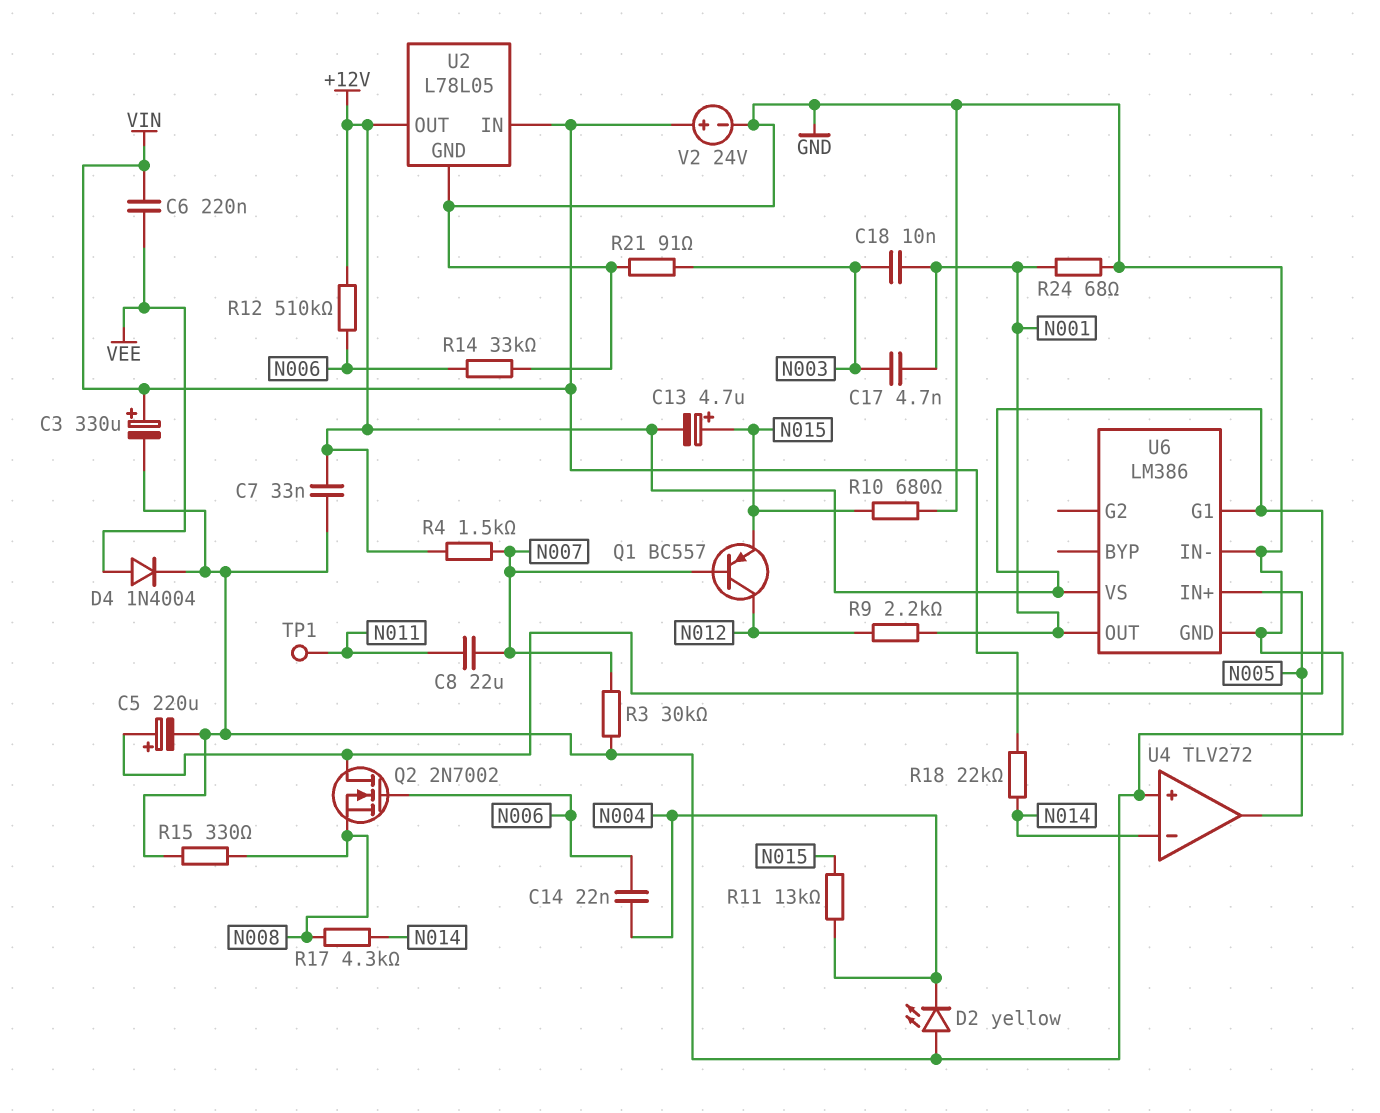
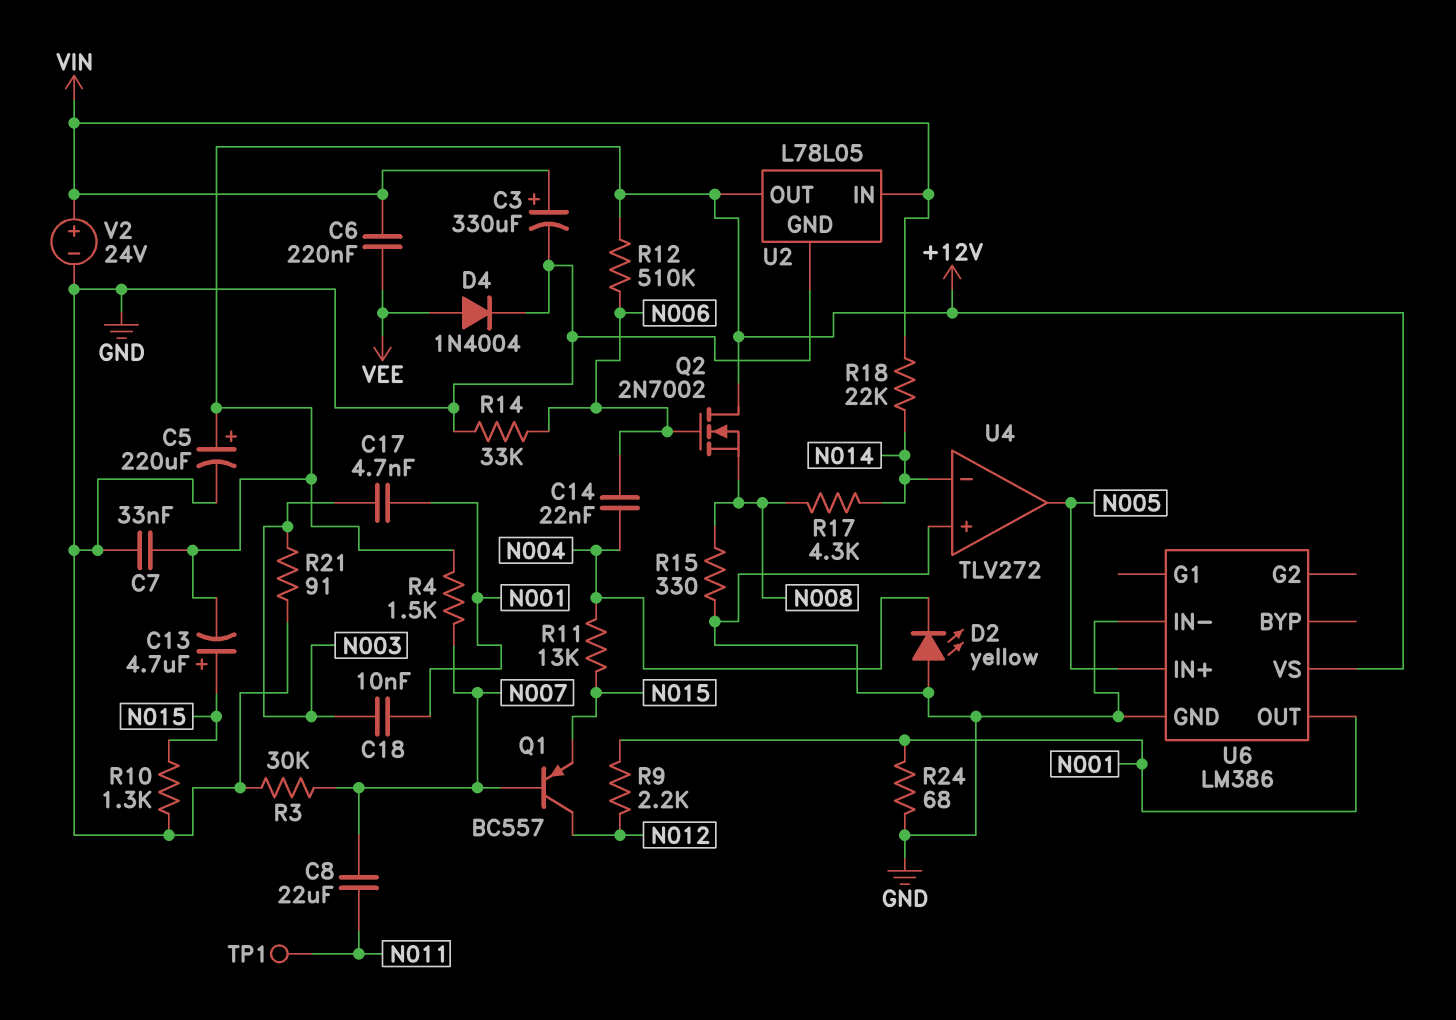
R10: 680 (GND, N015) -> 1.3k (GND, N015)
U6 pin G1: +12V -> none

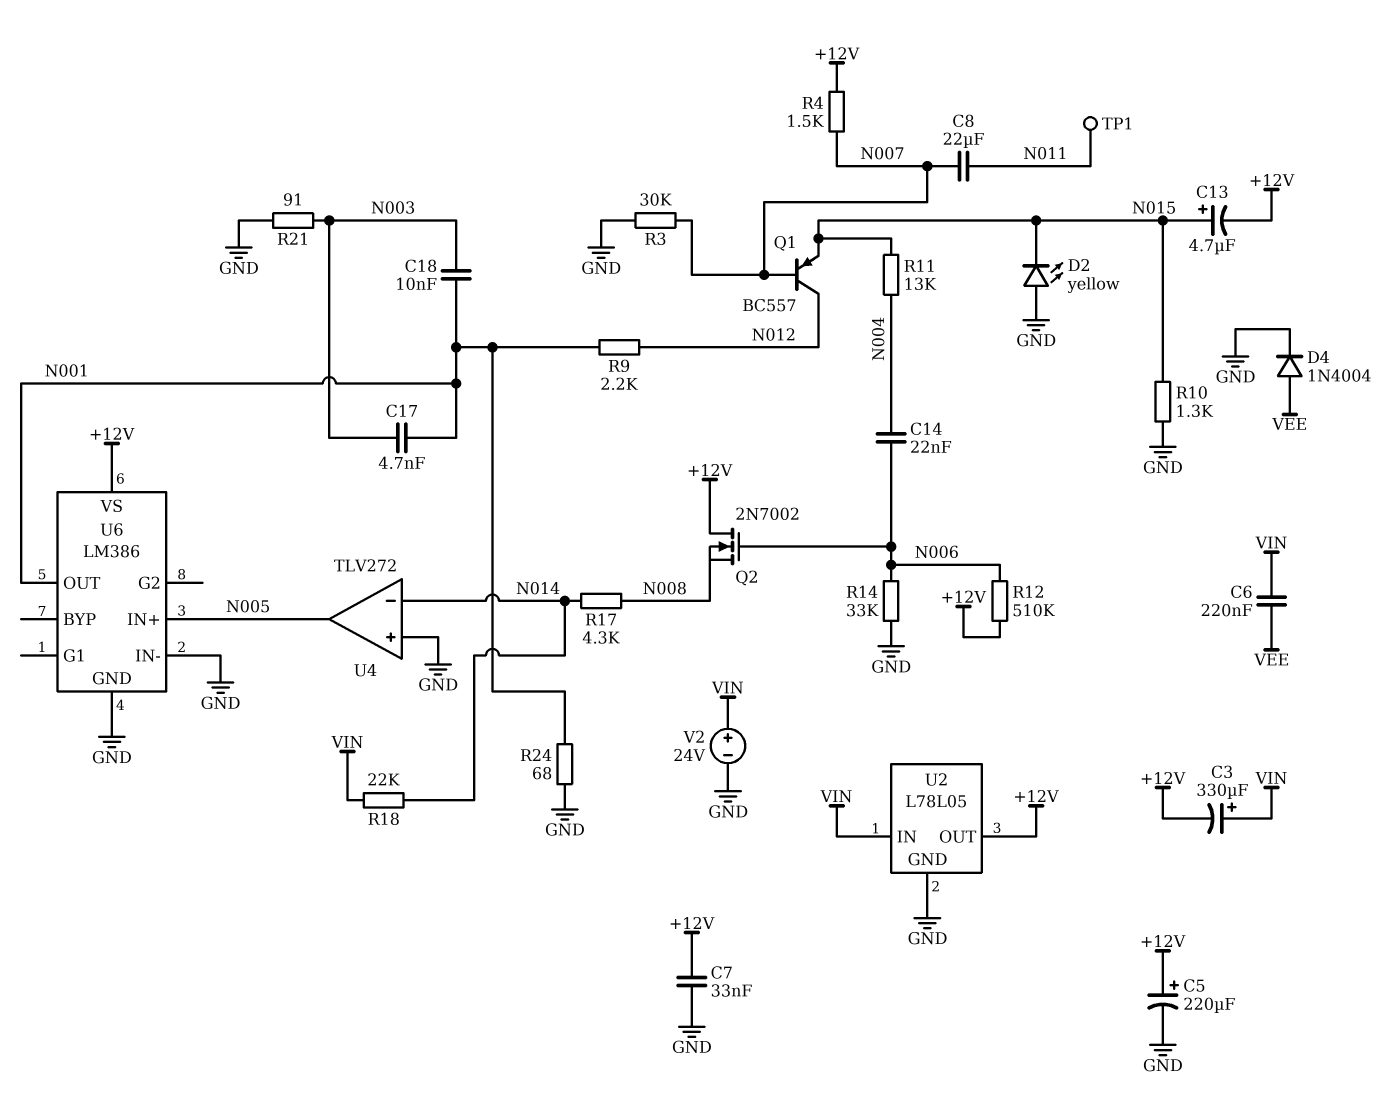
C3: 330uF (plus VIN, minus GND) -> 330uF (plus VIN, minus +12V)
D2: LED yellow (A GND, K N004) -> LED yellow (A GND, K N015)
R15: 330 (GND, N008) -> none

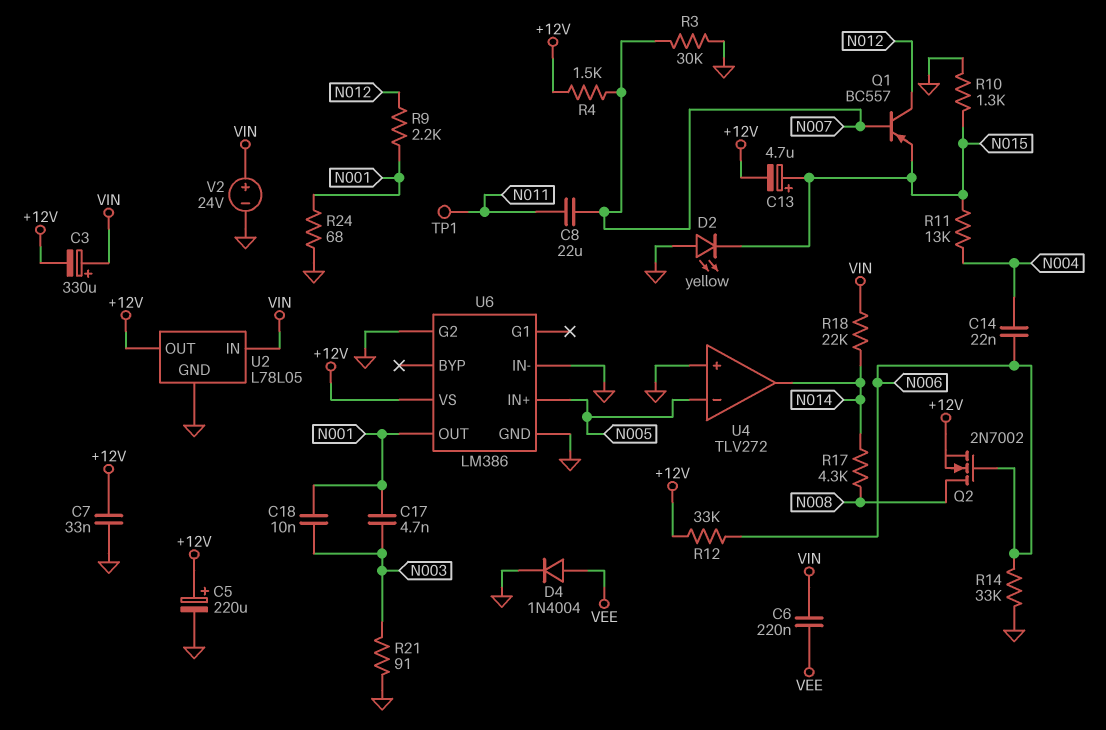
Q2: NMOS 2N7002 (G N006, D +12V, S N008) -> NMOS 2N7002 (G N006, D N008, S +12V)
R12: 510k (+12V, N006) -> 33k (+12V, N006)
U4 pin in-: N014 -> N005
U4 pin out: N005 -> N014
U6 pin G2: none -> GND

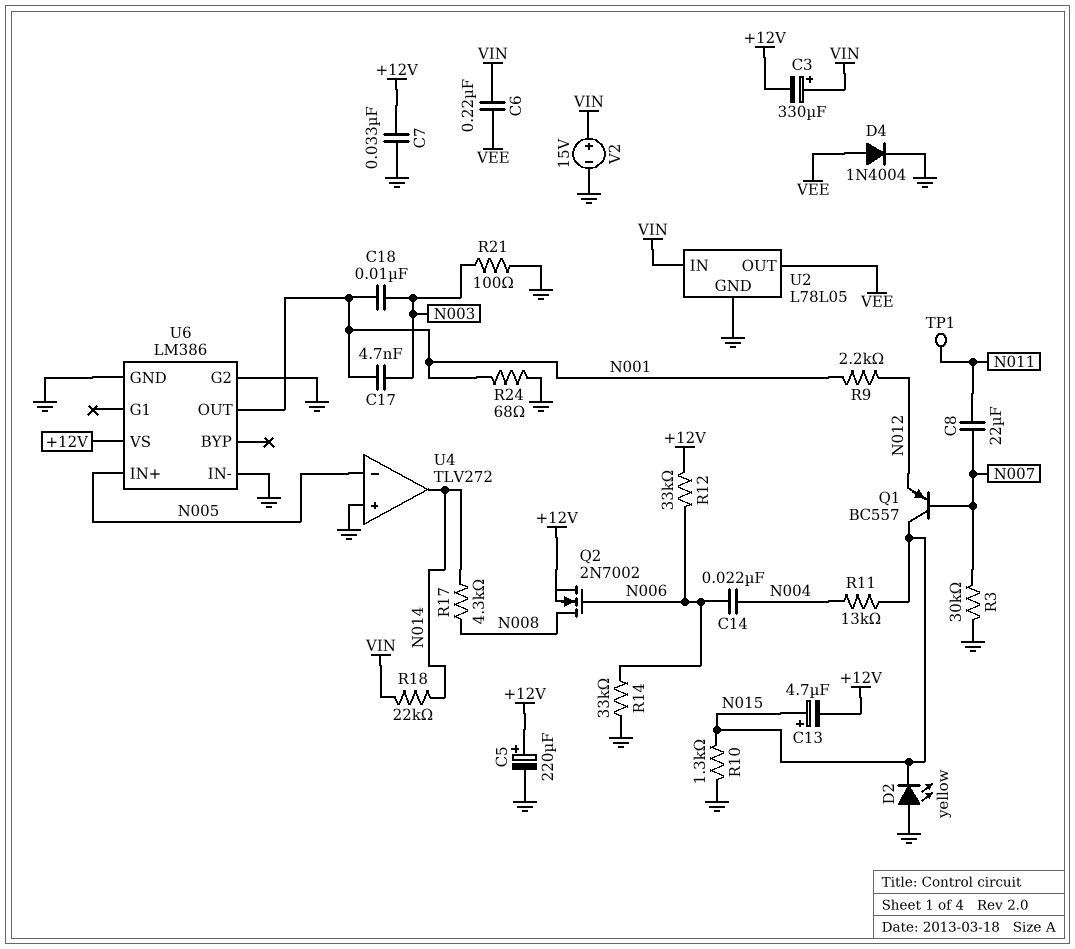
Q1: PNP BC557 (B N007, C N012, E N015) -> PNP BC557 (B N007, C N015, E N012)
R4: 1.5k (+12V, N007) -> none
R21: 91 (GND, N003) -> 100 (GND, N003)
U2 pin OUT: +12V -> VEE
V2: 24V (plus VIN, minus GND) -> 15V (plus VIN, minus GND)

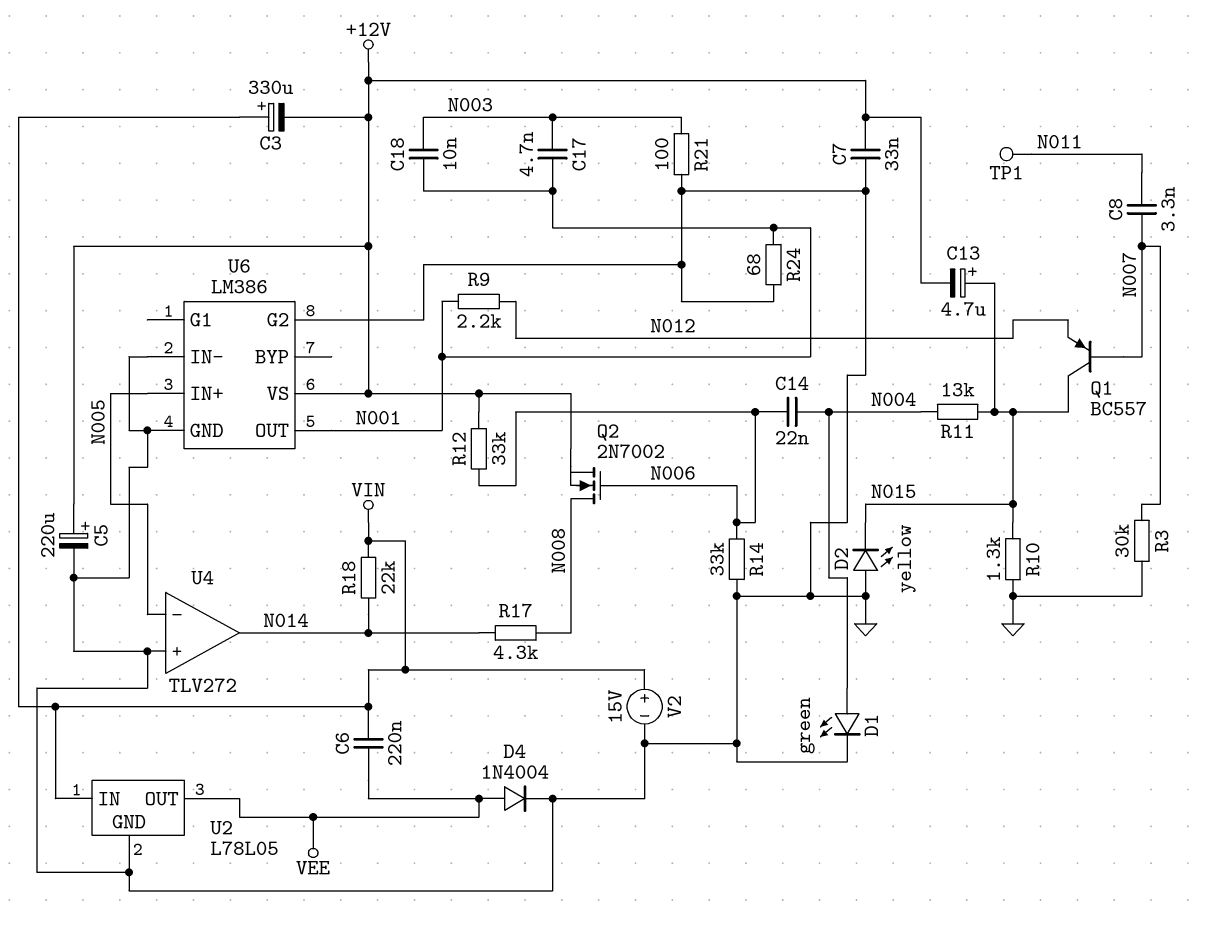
C8: 22uF (N007, N011) -> 3.3nF (N007, N011)
D1: none -> LED green (A N004, K GND)

